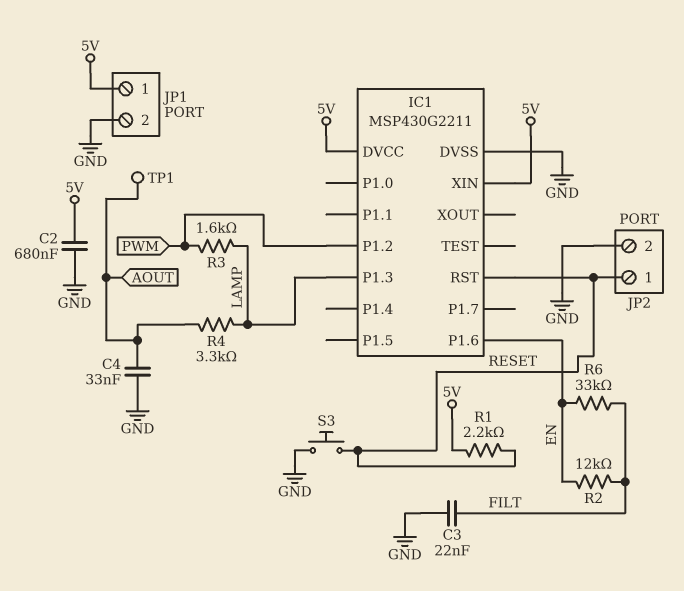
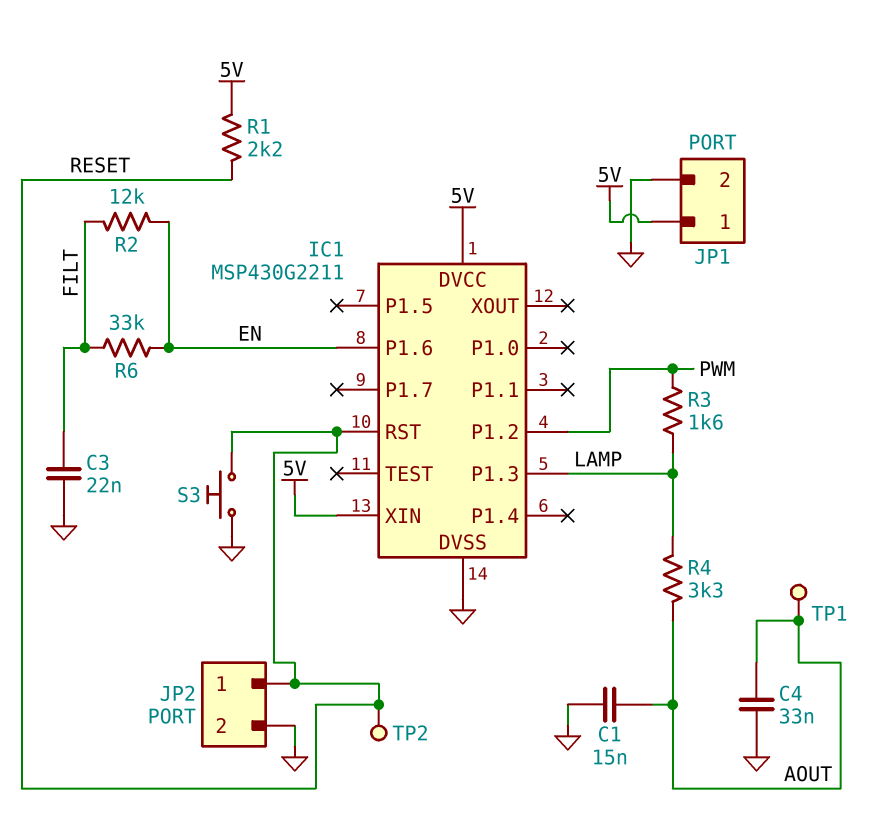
C1: none -> 15nF (AOUT, GND)
C2: 680nF (5V, GND) -> none
TP2: none -> test point (RESET)

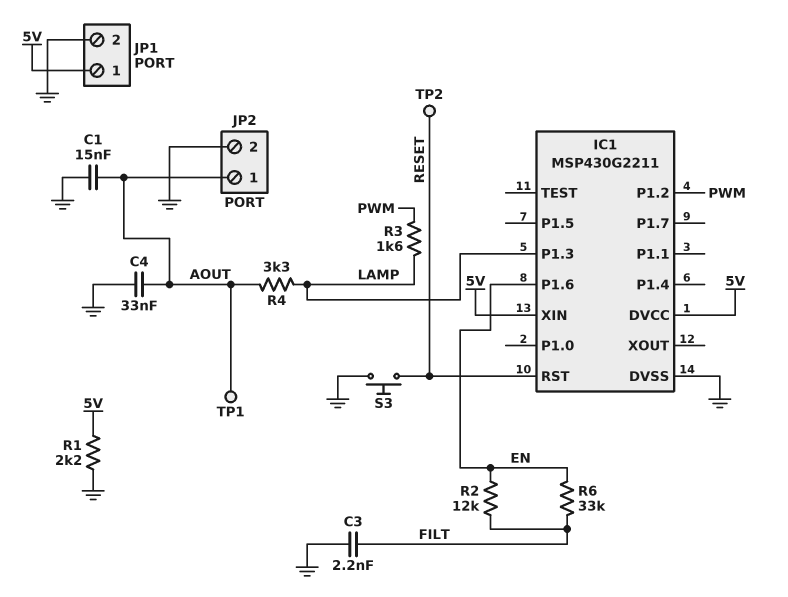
C3: 22nF (FILT, GND) -> 2.2nF (FILT, GND)
JP2 pin 1: RESET -> AOUT
R1: 2.2k (5V, RESET) -> 2.2k (5V, GND)

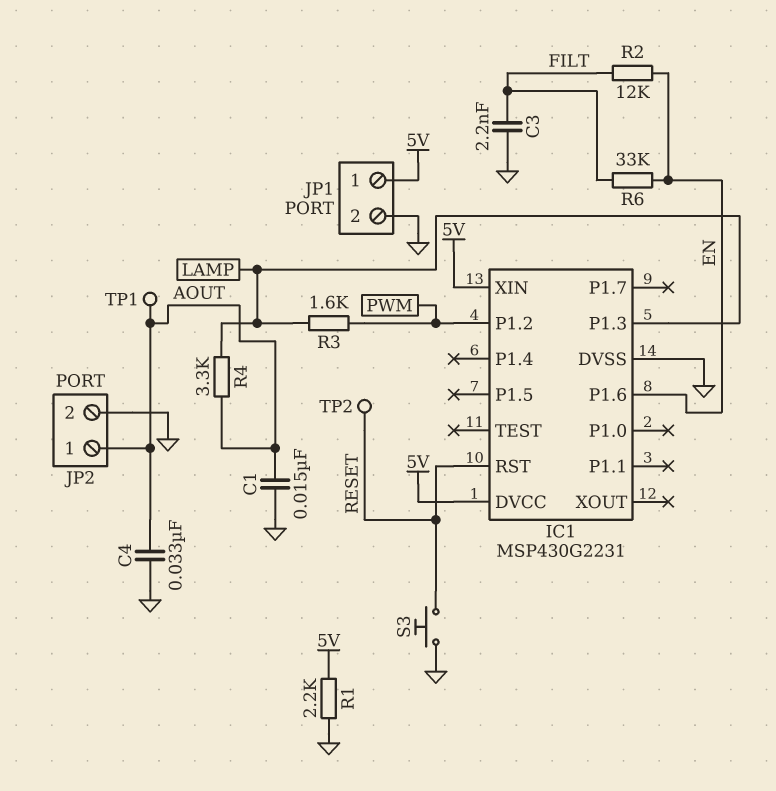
IC1: MSP430G2211 -> MSP430G2231

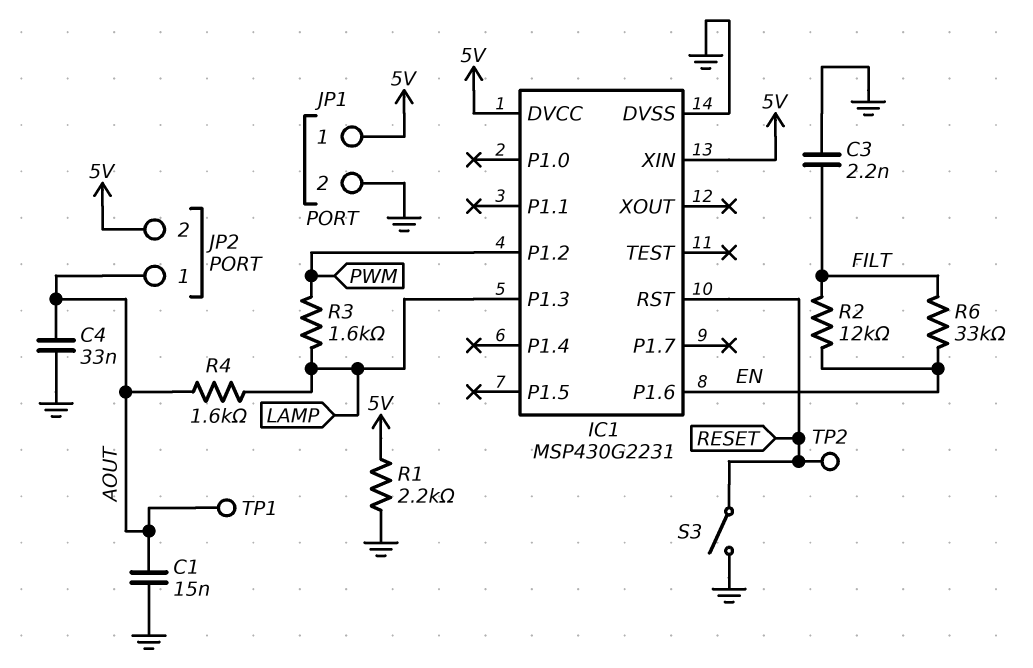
JP2 pin 2: GND -> 5V
R4: 3.3k (AOUT, LAMP) -> 1.6k (AOUT, LAMP)
S3: button (GND, RESET) -> switch (GND, RESET)

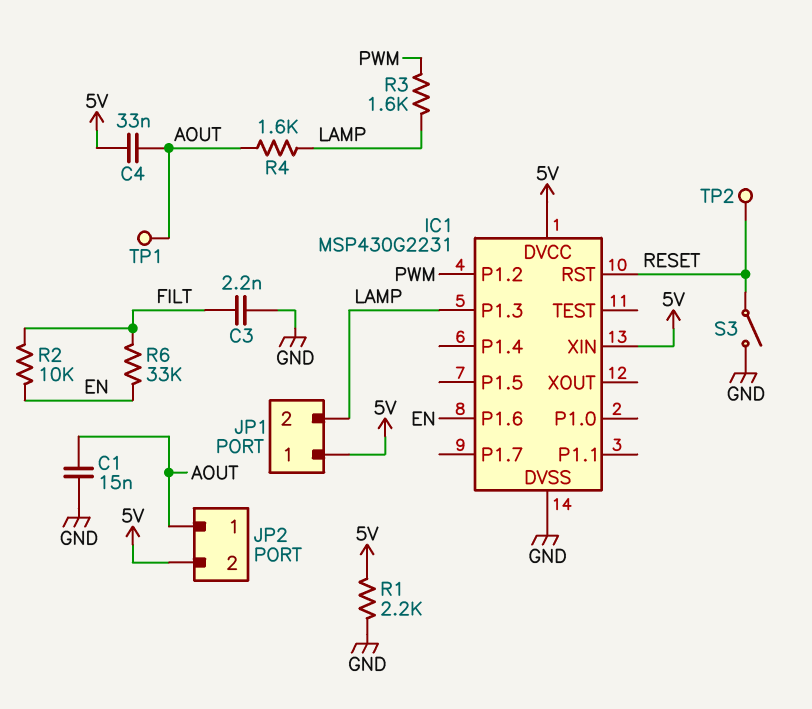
C4: 33nF (AOUT, GND) -> 33nF (5V, AOUT)
JP1 pin 2: GND -> LAMP
R2: 12k (EN, FILT) -> 10k (EN, FILT)

